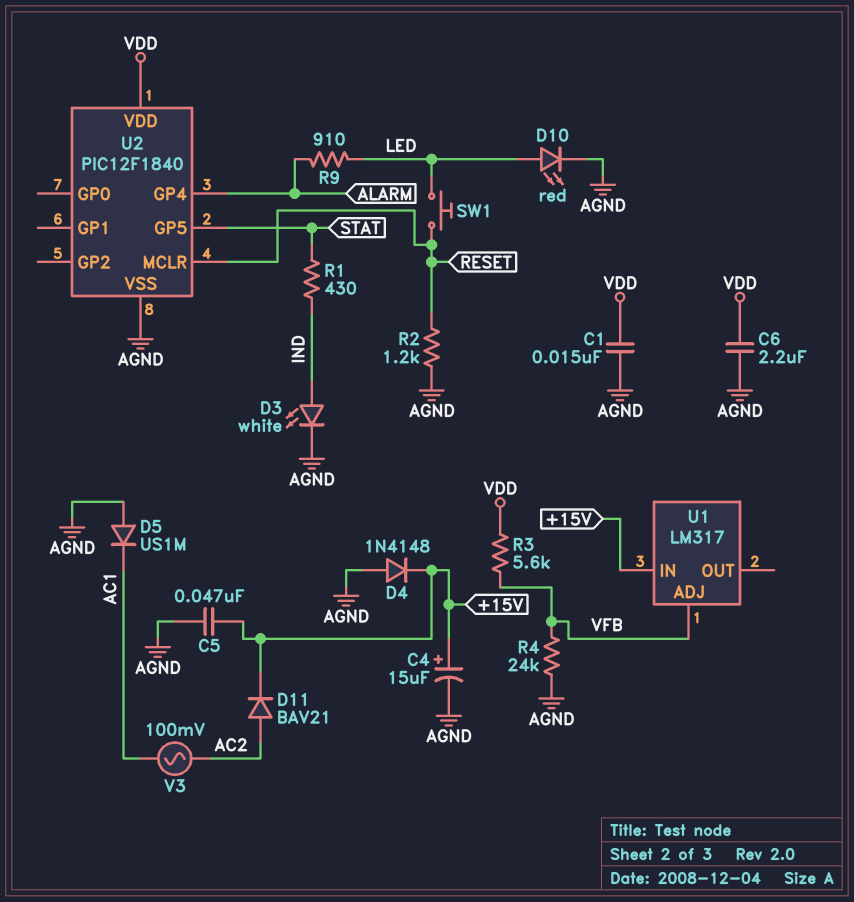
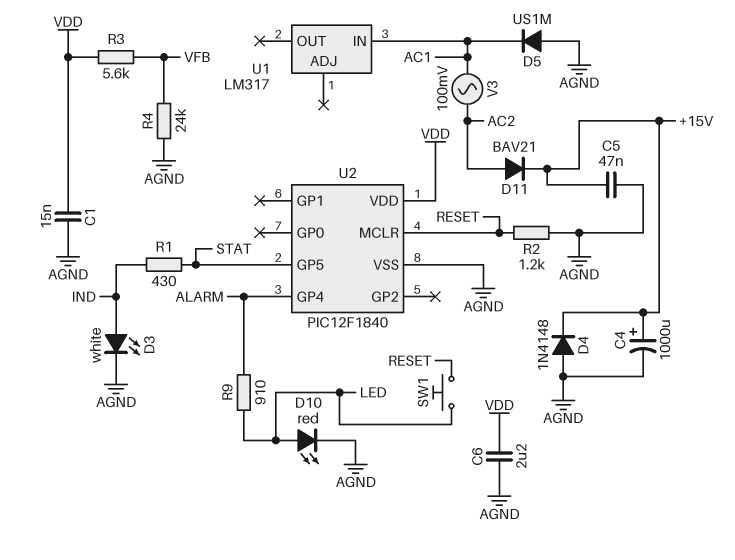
C4: 15uF (plus +15V, minus AGND) -> 1000uF (plus +15V, minus AGND)
U1 pin ADJ: VFB -> none
U1 pin IN: +15V -> AC1

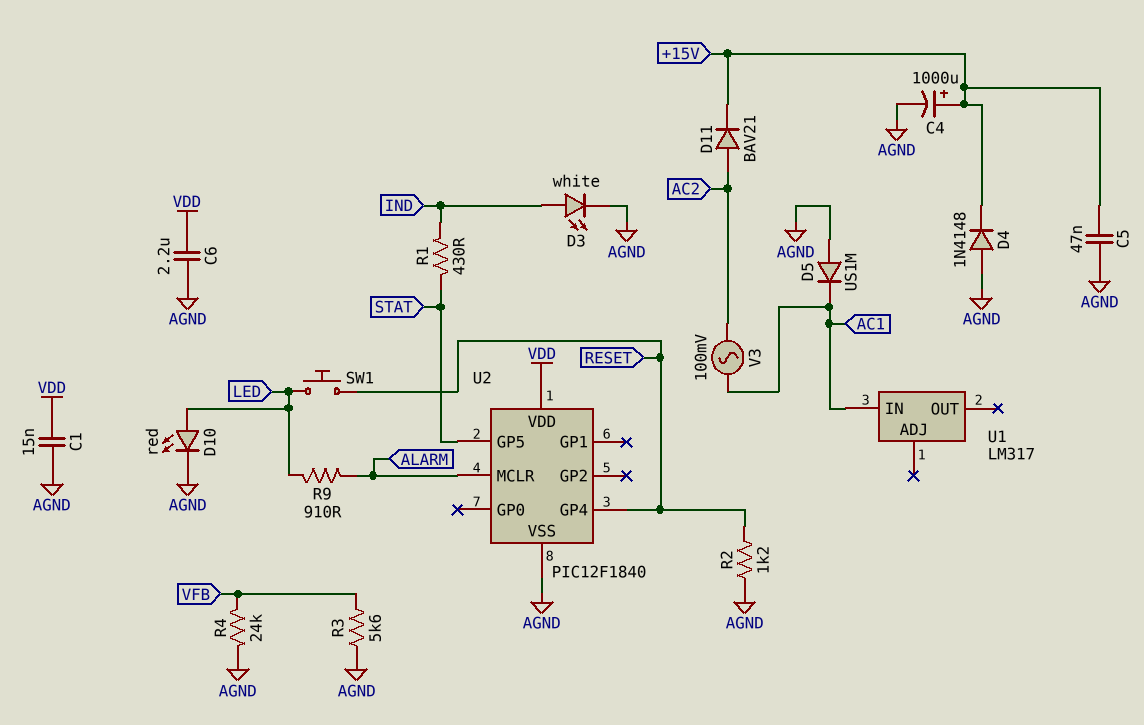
R3: 5.6k (VDD, VFB) -> 5.6k (AGND, VFB)
U2 pin GP4: ALARM -> RESET
U2 pin MCLR: RESET -> ALARM

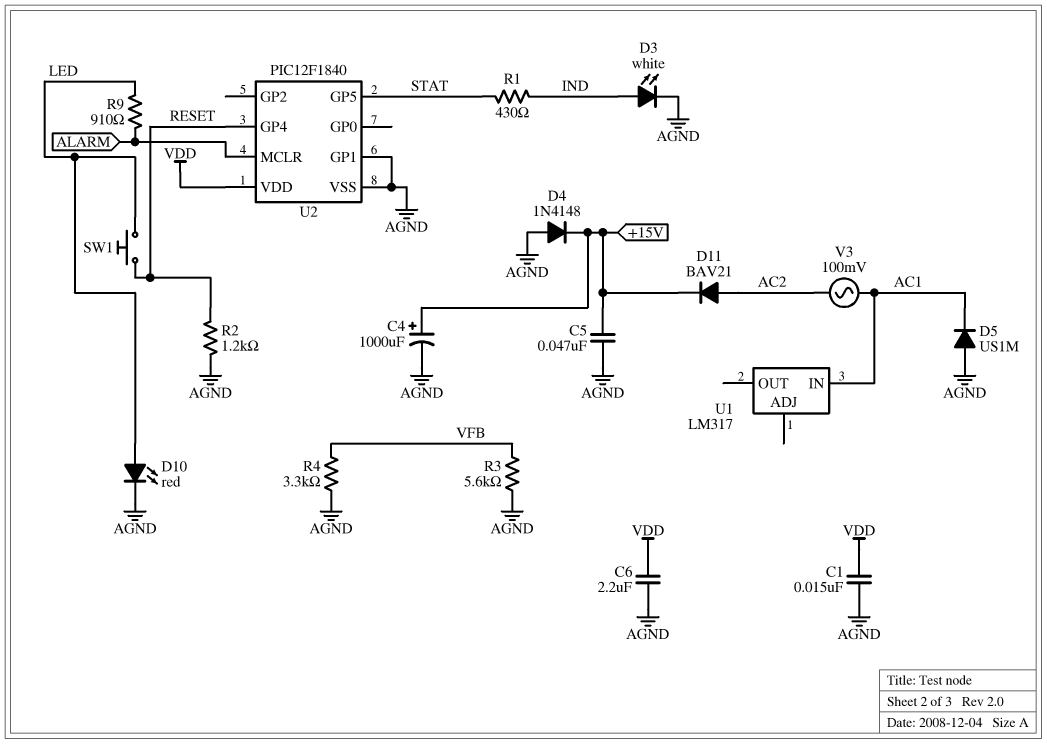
R4: 24k (AGND, VFB) -> 3.3k (AGND, VFB)
U2 pin GP1: none -> AGND

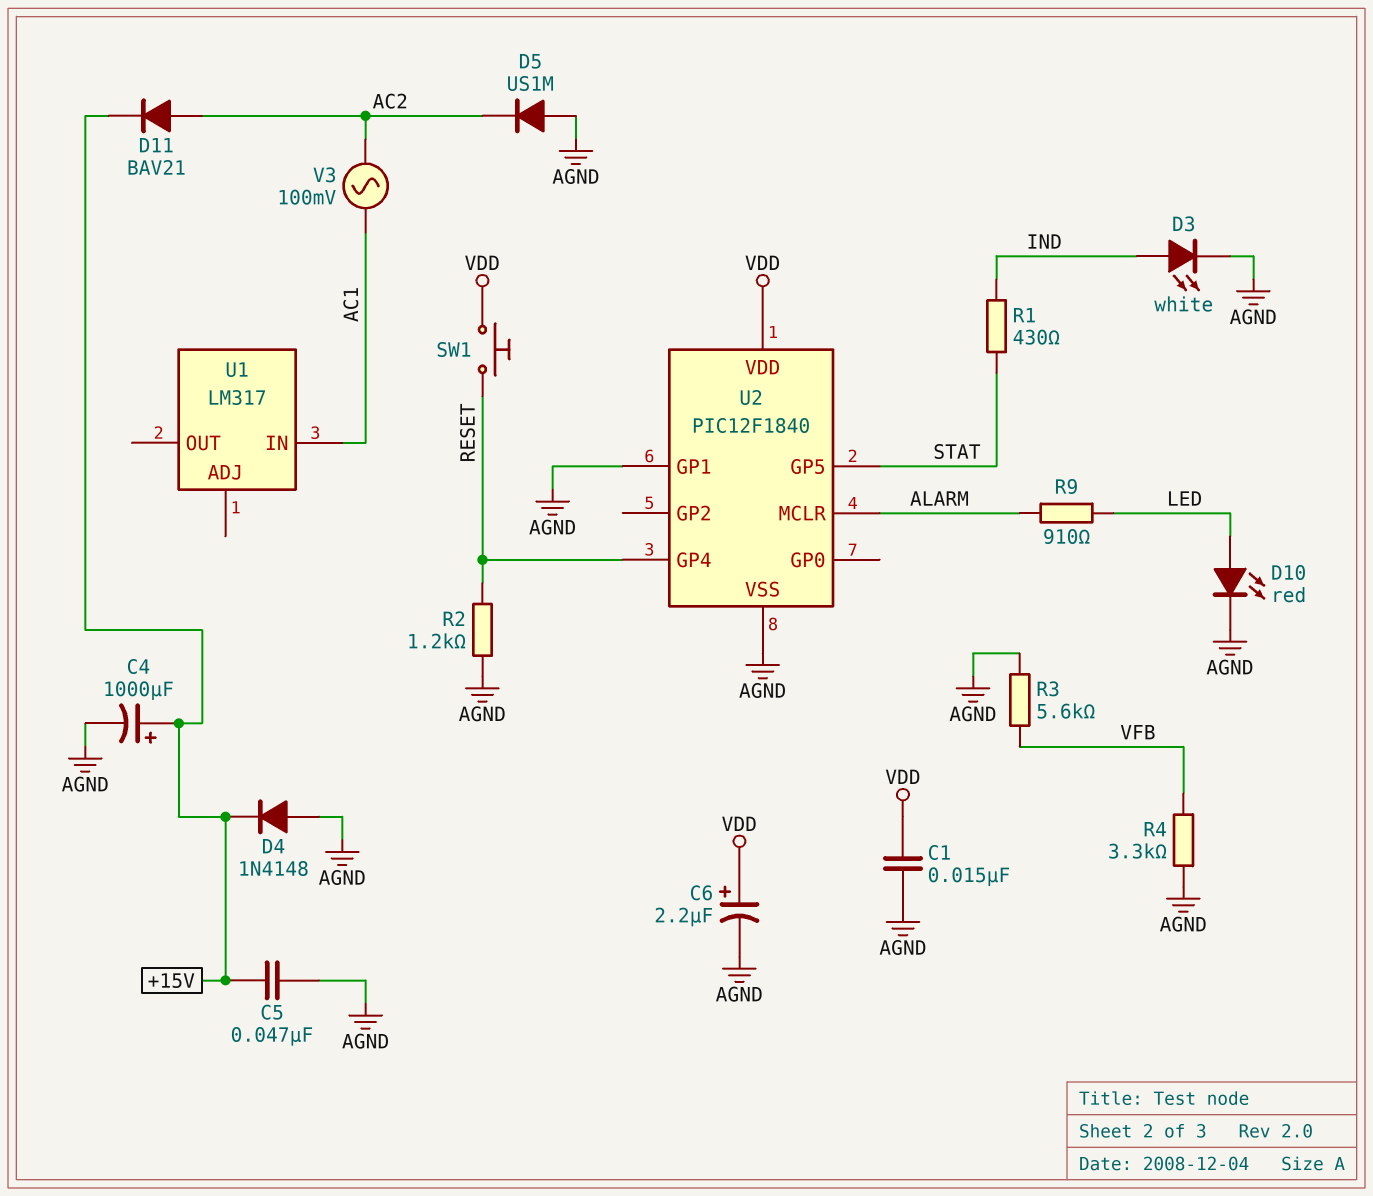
C6: 2.2uF (AGND, VDD) -> 2.2uF (plus VDD, minus AGND)
D5: diode US1M (A AGND, K AC1) -> diode US1M (A AGND, K AC2)
SW1: button (LED, RESET) -> button (RESET, VDD)

